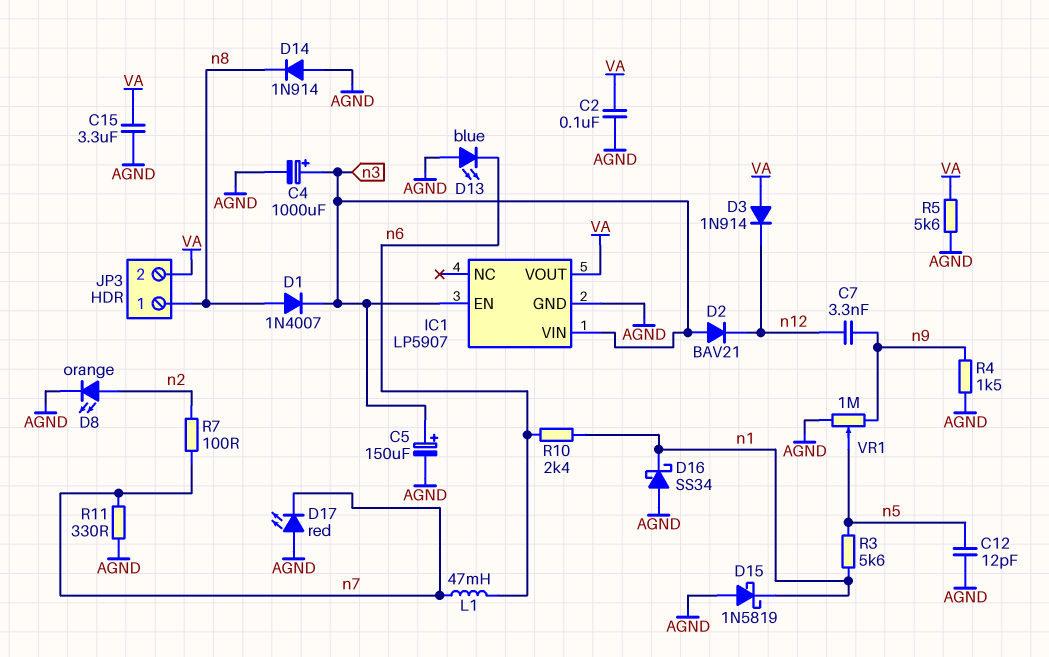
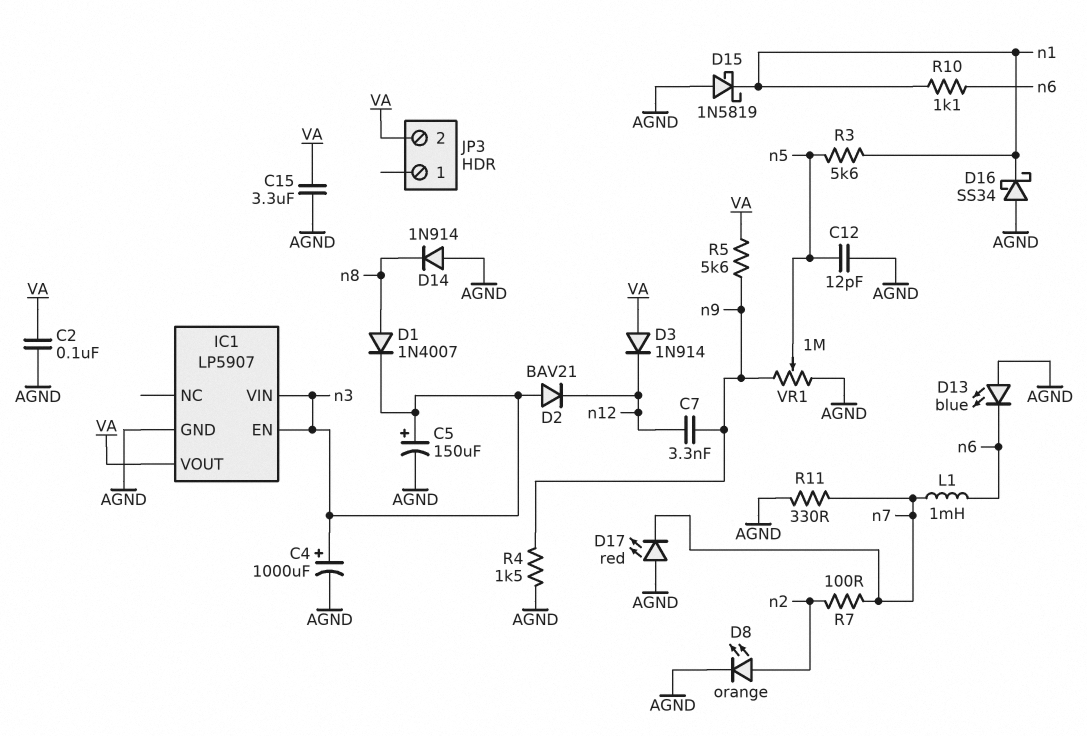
JP3 pin 1: n8 -> none
L1: 47mH (n6, n7) -> 1mH (n6, n7)
R5: 5.6k (AGND, VA) -> 5.6k (VA, n9)
R10: 2.4k (n1, n6) -> 1.1k (n1, n6)

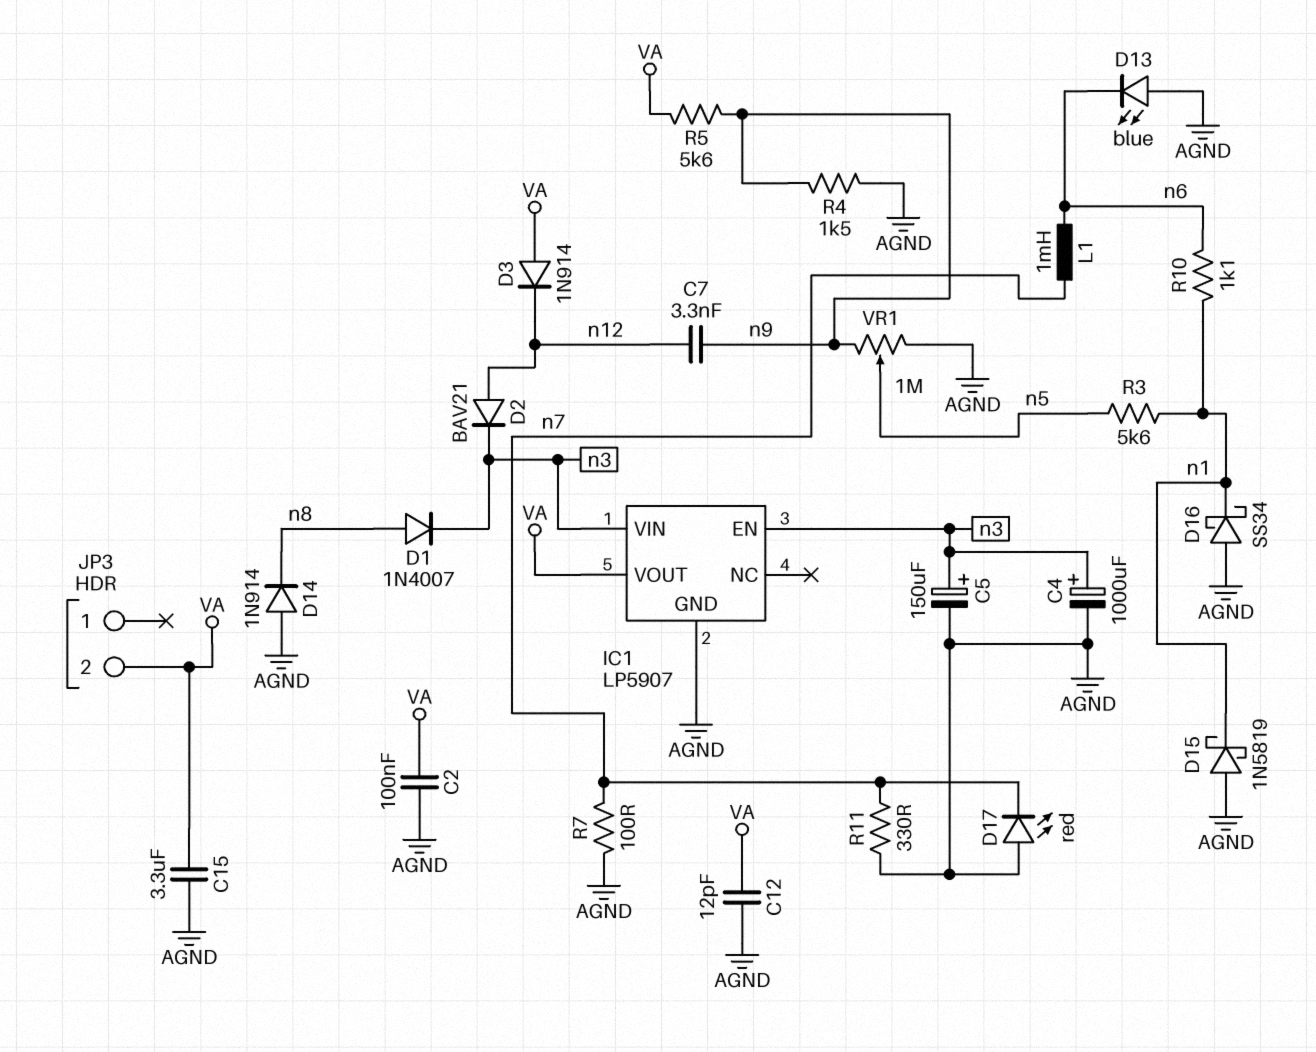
C12: 12pF (AGND, n5) -> 12pF (AGND, VA)
D2: diode BAV21 (A n3, K n12) -> diode BAV21 (A n12, K n3)
D8: LED orange (A n2, K AGND) -> none
R7: 100 (n2, n7) -> 100 (AGND, n7)

